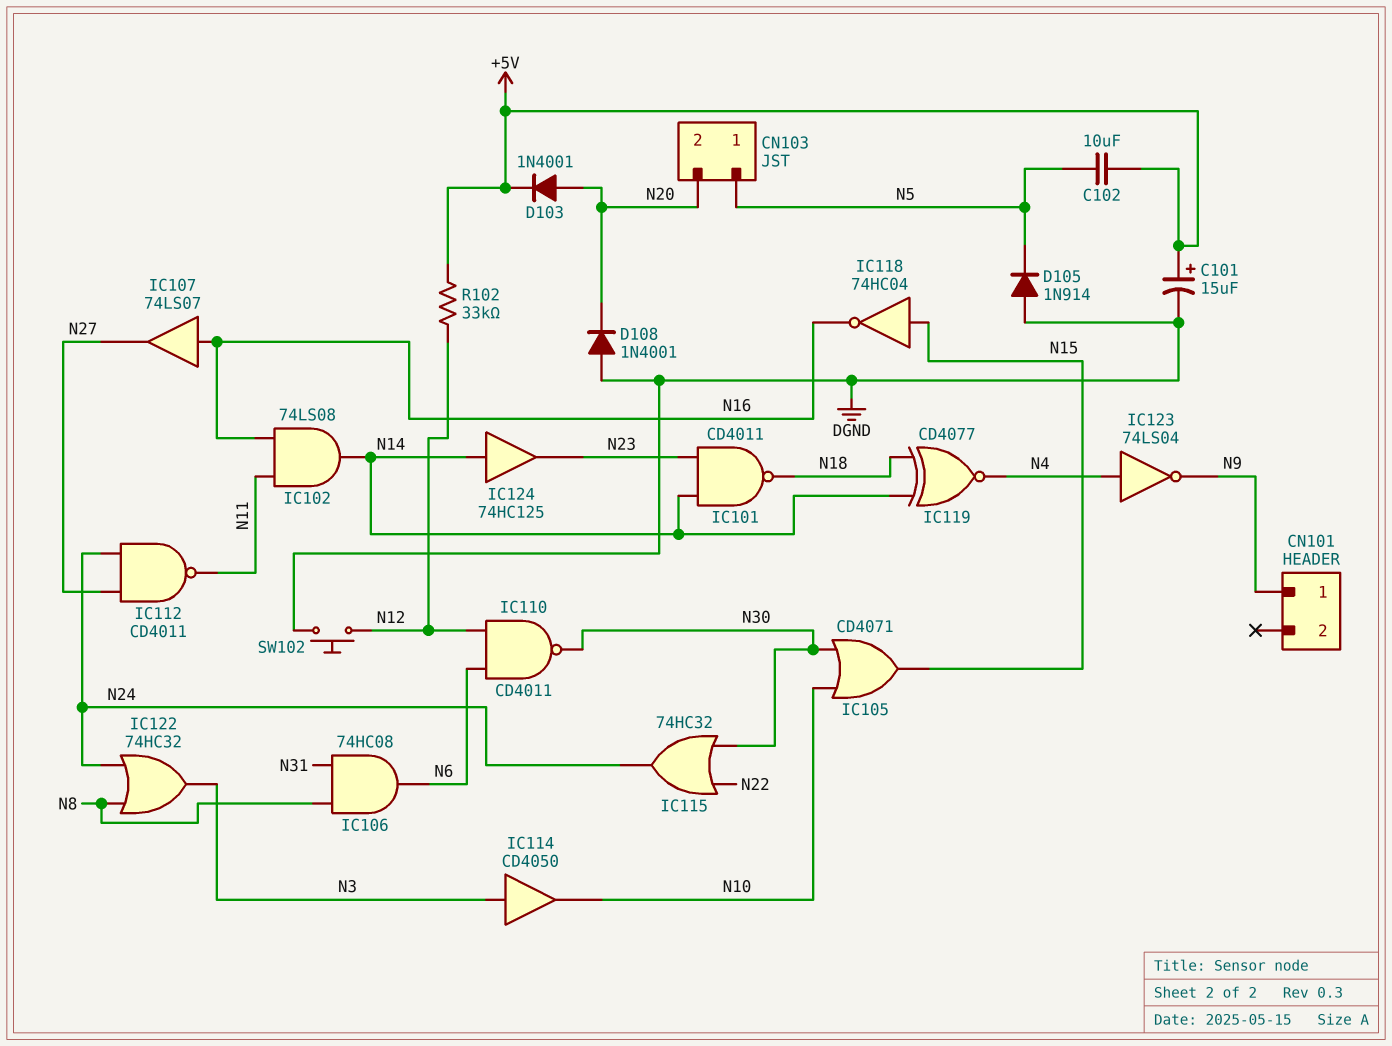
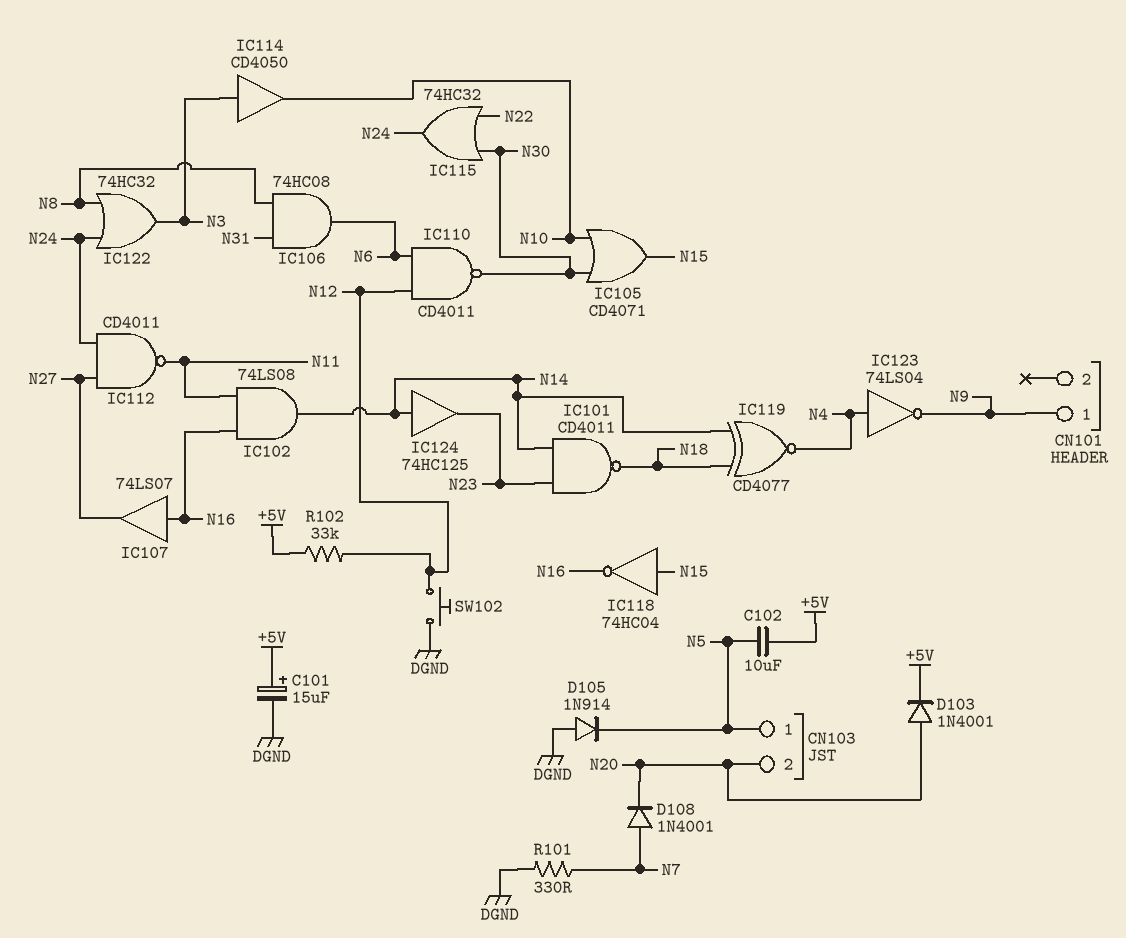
D108: diode 1N4001 (A DGND, K N20) -> diode 1N4001 (A N7, K N20)
R101: none -> 330 (DGND, N7)

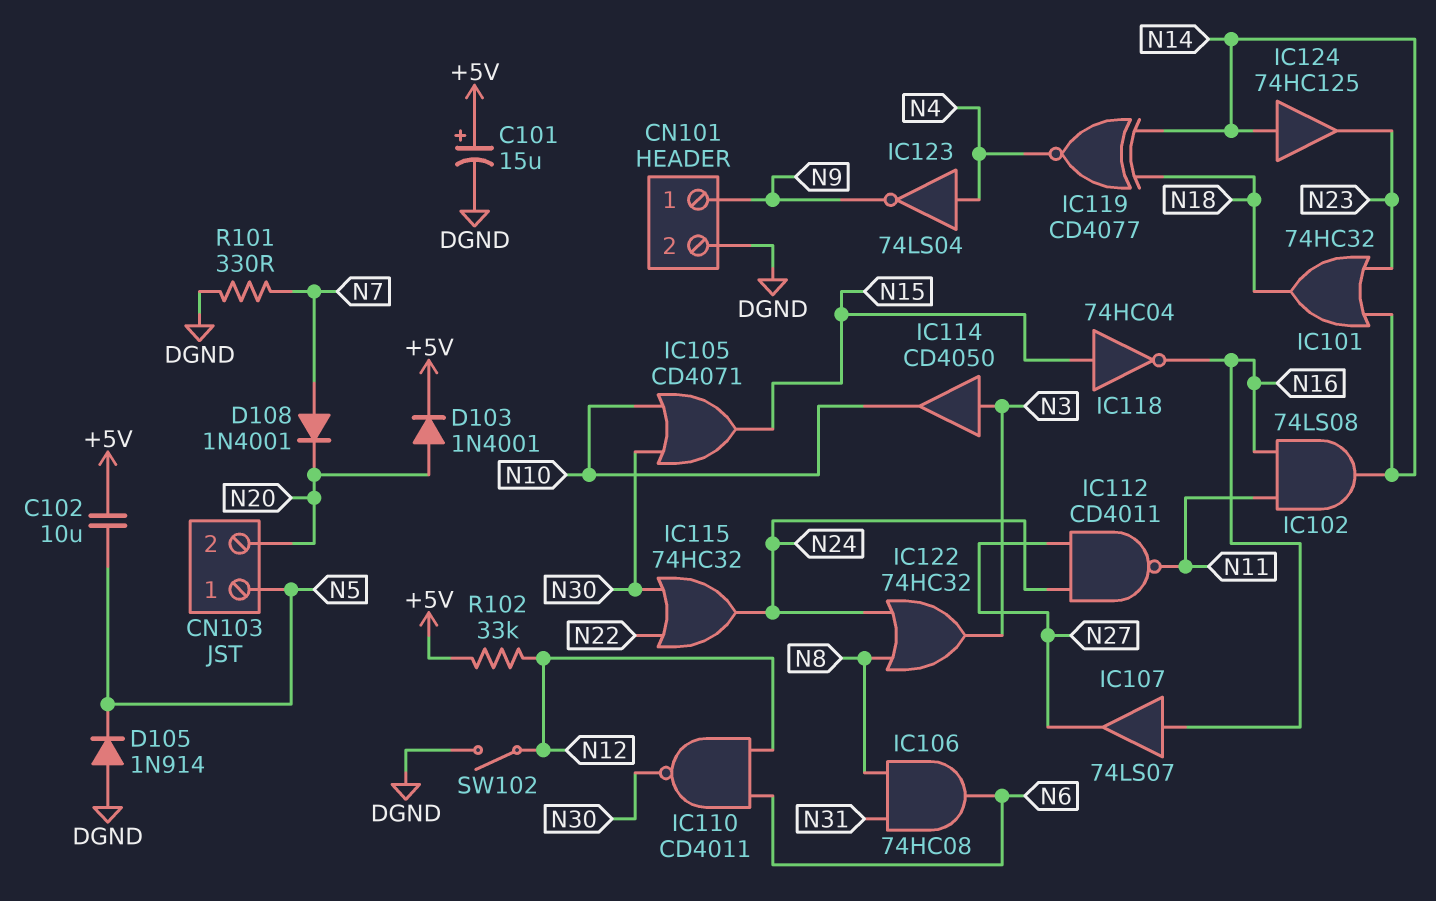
CN101 pin 2: none -> DGND
IC101: NAND CD4011 (in N14, in N23, out N18) -> OR 74HC32 (in N14, in N23, out N18)
SW102: button (DGND, N12) -> switch (DGND, N12)

